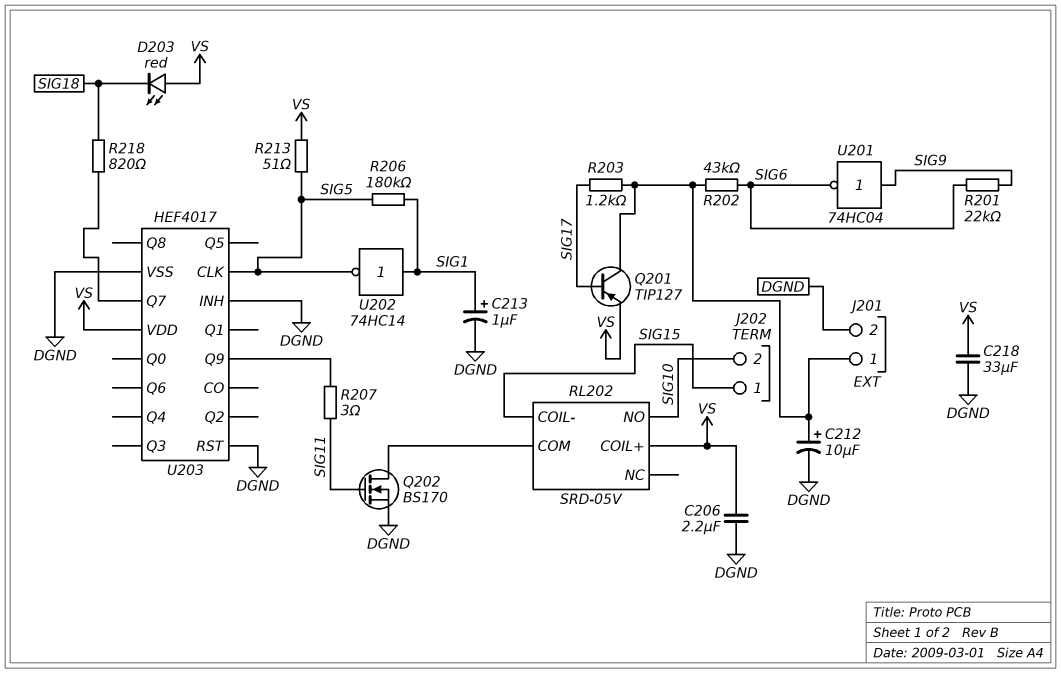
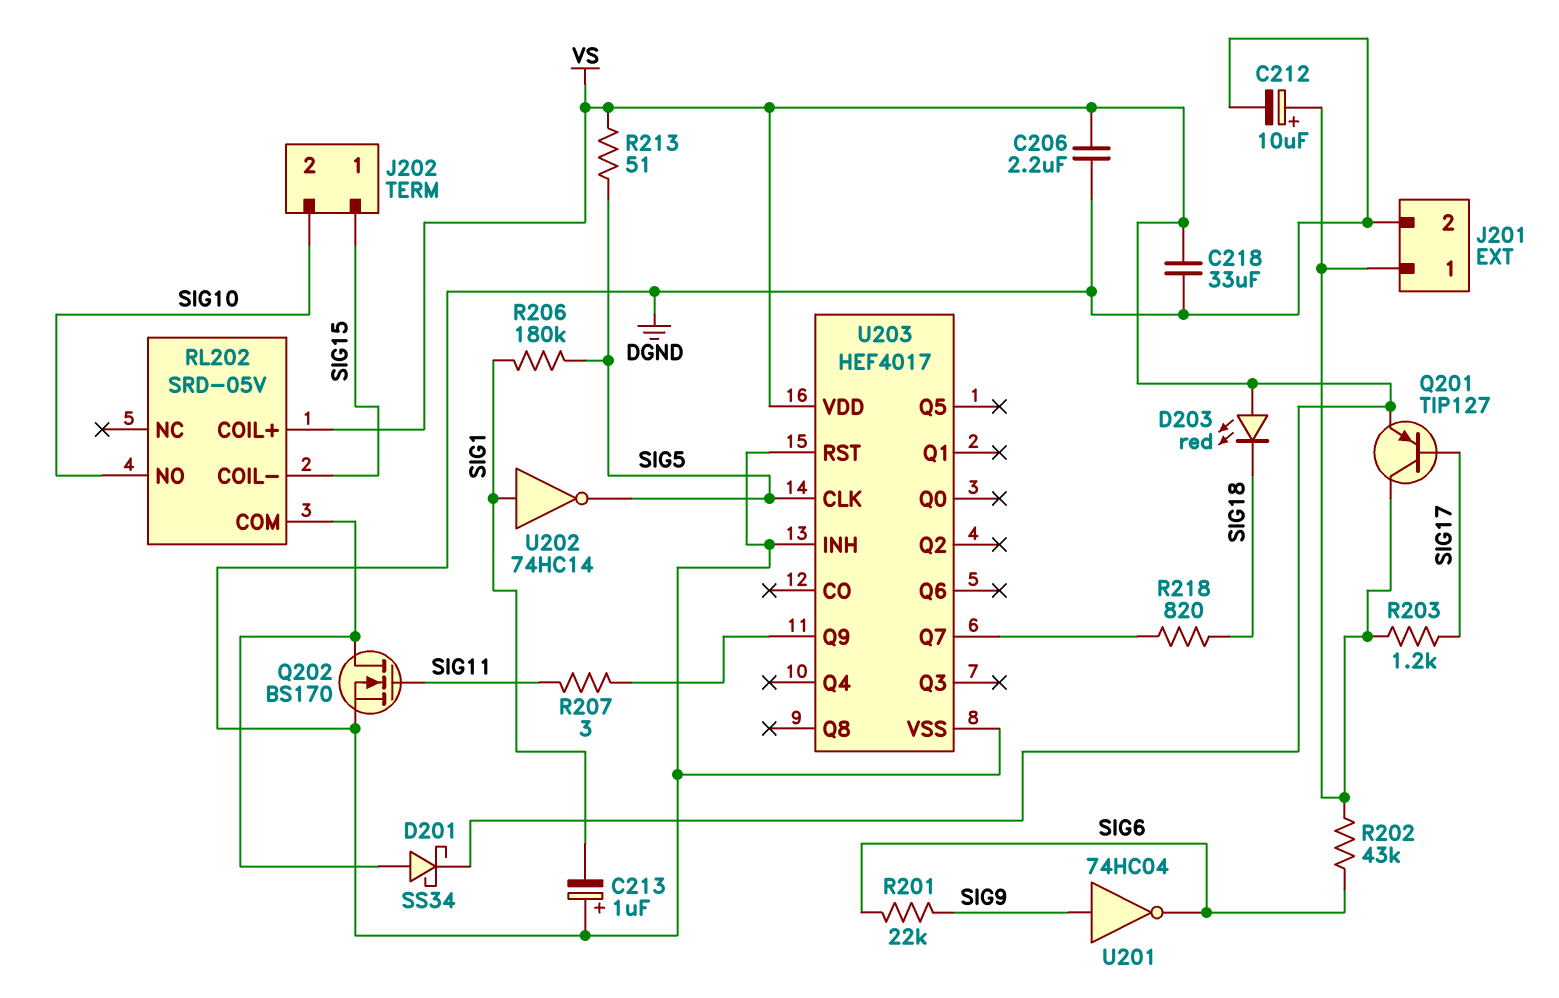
C213: 1uF (plus SIG1, minus DGND) -> 1uF (plus DGND, minus SIG1)
D201: none -> schottky SS34 (A RL202/COM, K VS)

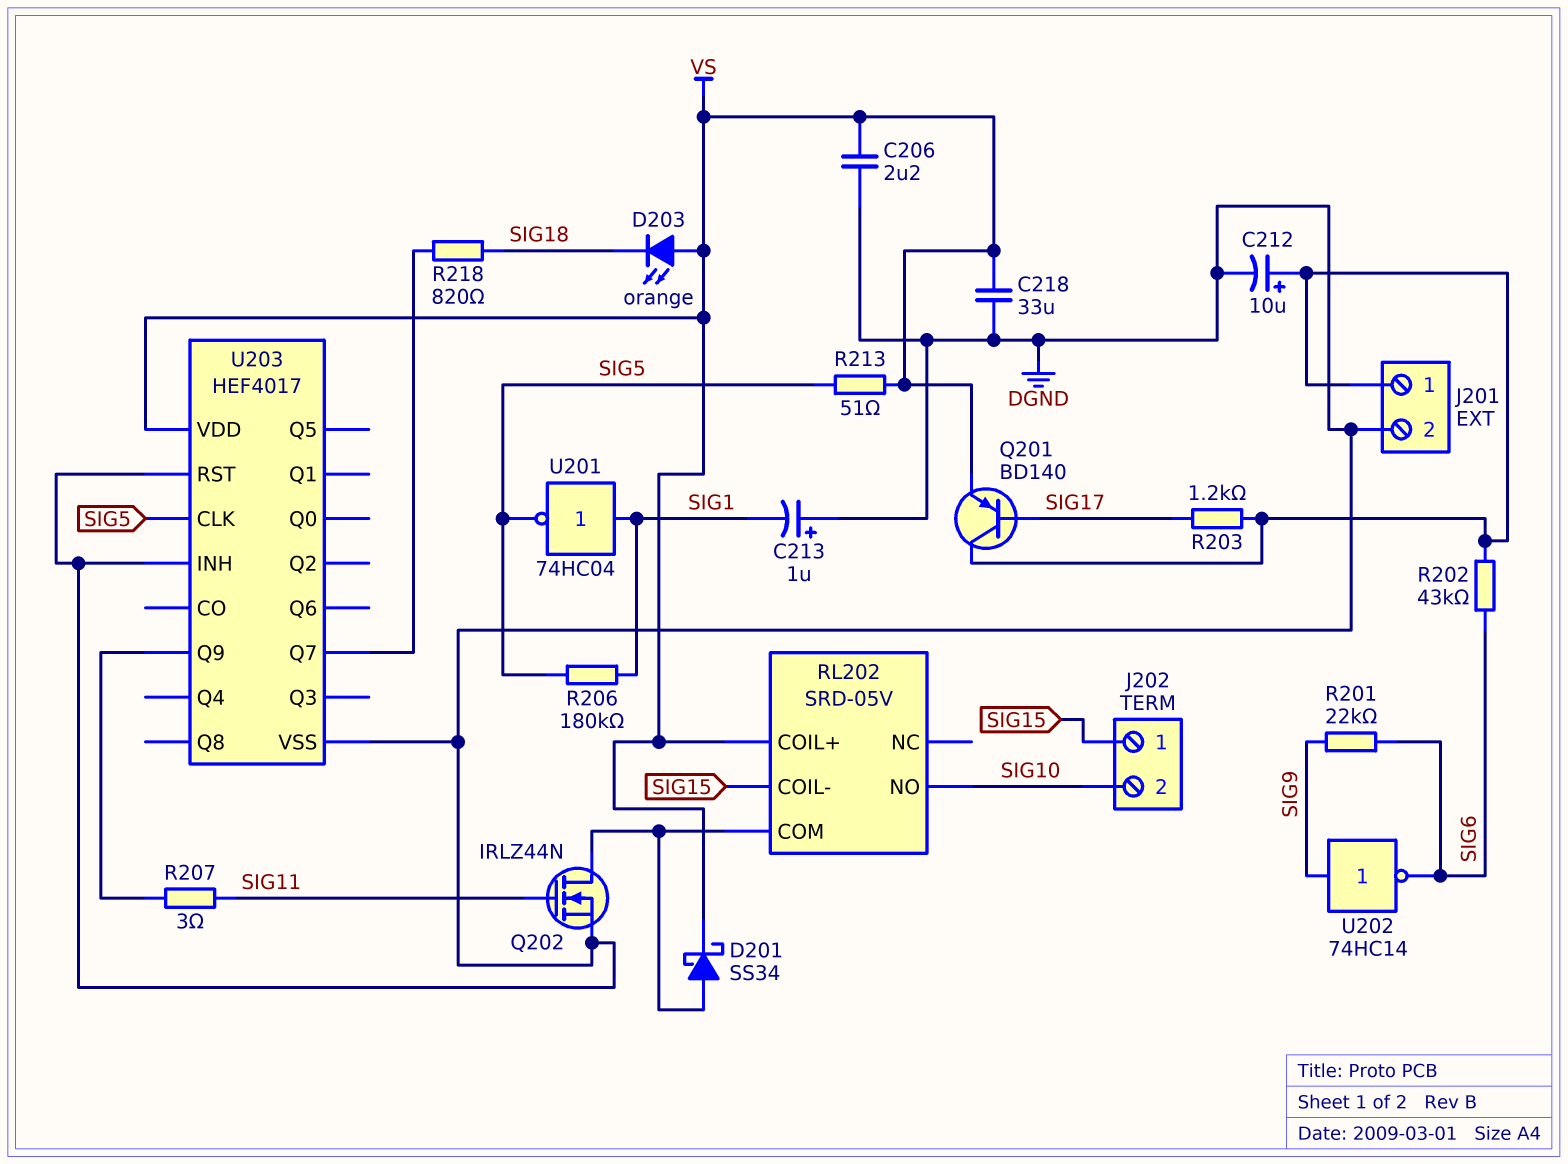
D203: LED red (A VS, K SIG18) -> LED orange (A VS, K SIG18)
Q201: PNP TIP127 (B SIG17, C J201/1, E VS) -> PNP BD140 (B SIG17, C J201/1, E VS)
Q202: NMOS BS170 (G SIG11, D RL202/COM, S DGND) -> NMOS IRLZ44N (G SIG11, D RL202/COM, S DGND)
U201: NOT 74HC04 (in SIG9, out SIG6) -> NOT 74HC04 (in SIG1, out SIG5)
U202: NOT 74HC14 (in SIG1, out SIG5) -> NOT 74HC14 (in SIG9, out SIG6)

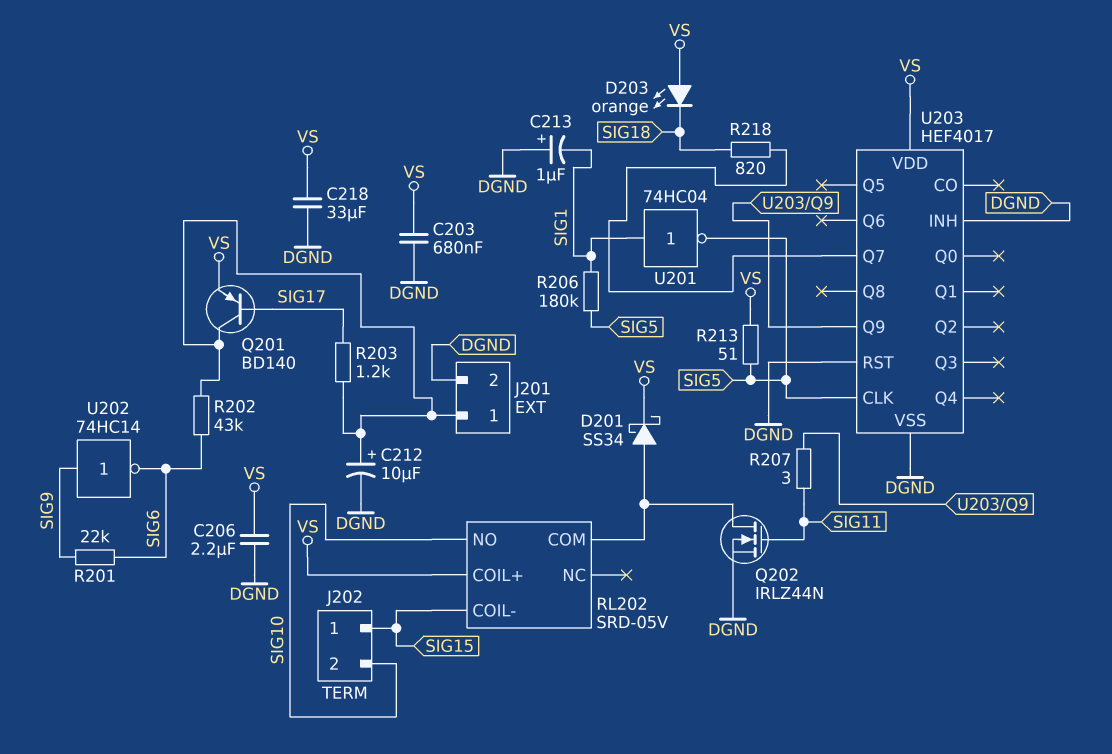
C203: none -> 680nF (DGND, VS)

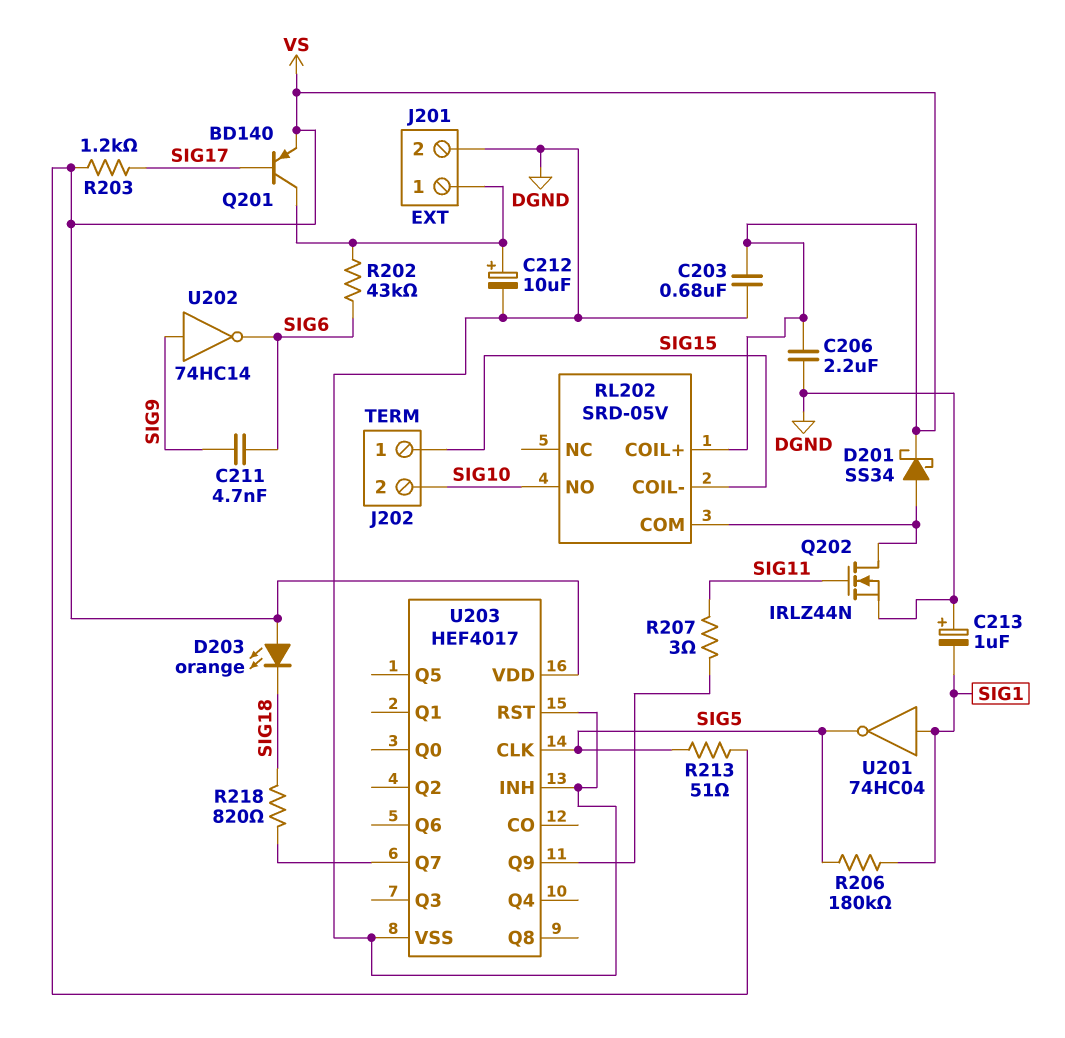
C211: none -> 4.7nF (SIG6, SIG9)
C218: 33uF (DGND, VS) -> none
R201: 22k (SIG6, SIG9) -> none
R203: 1.2k (J201/1, SIG17) -> 1.2k (SIG17, VS)

